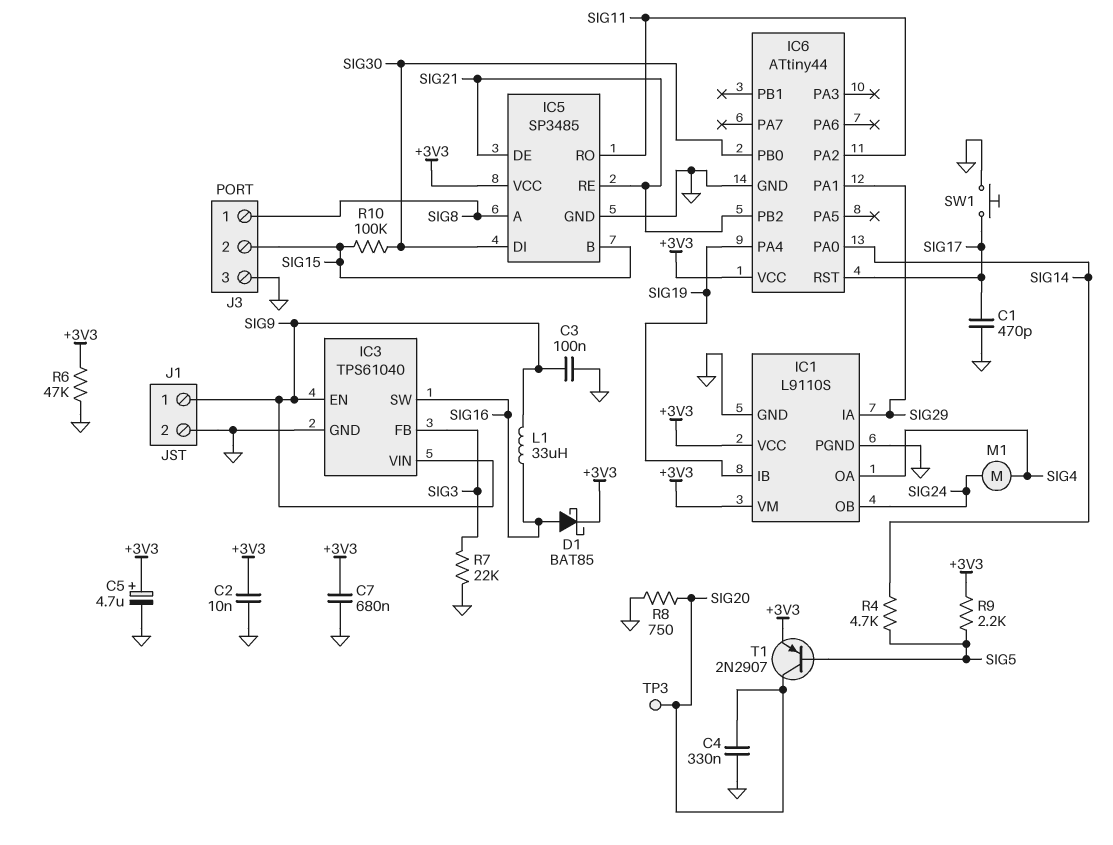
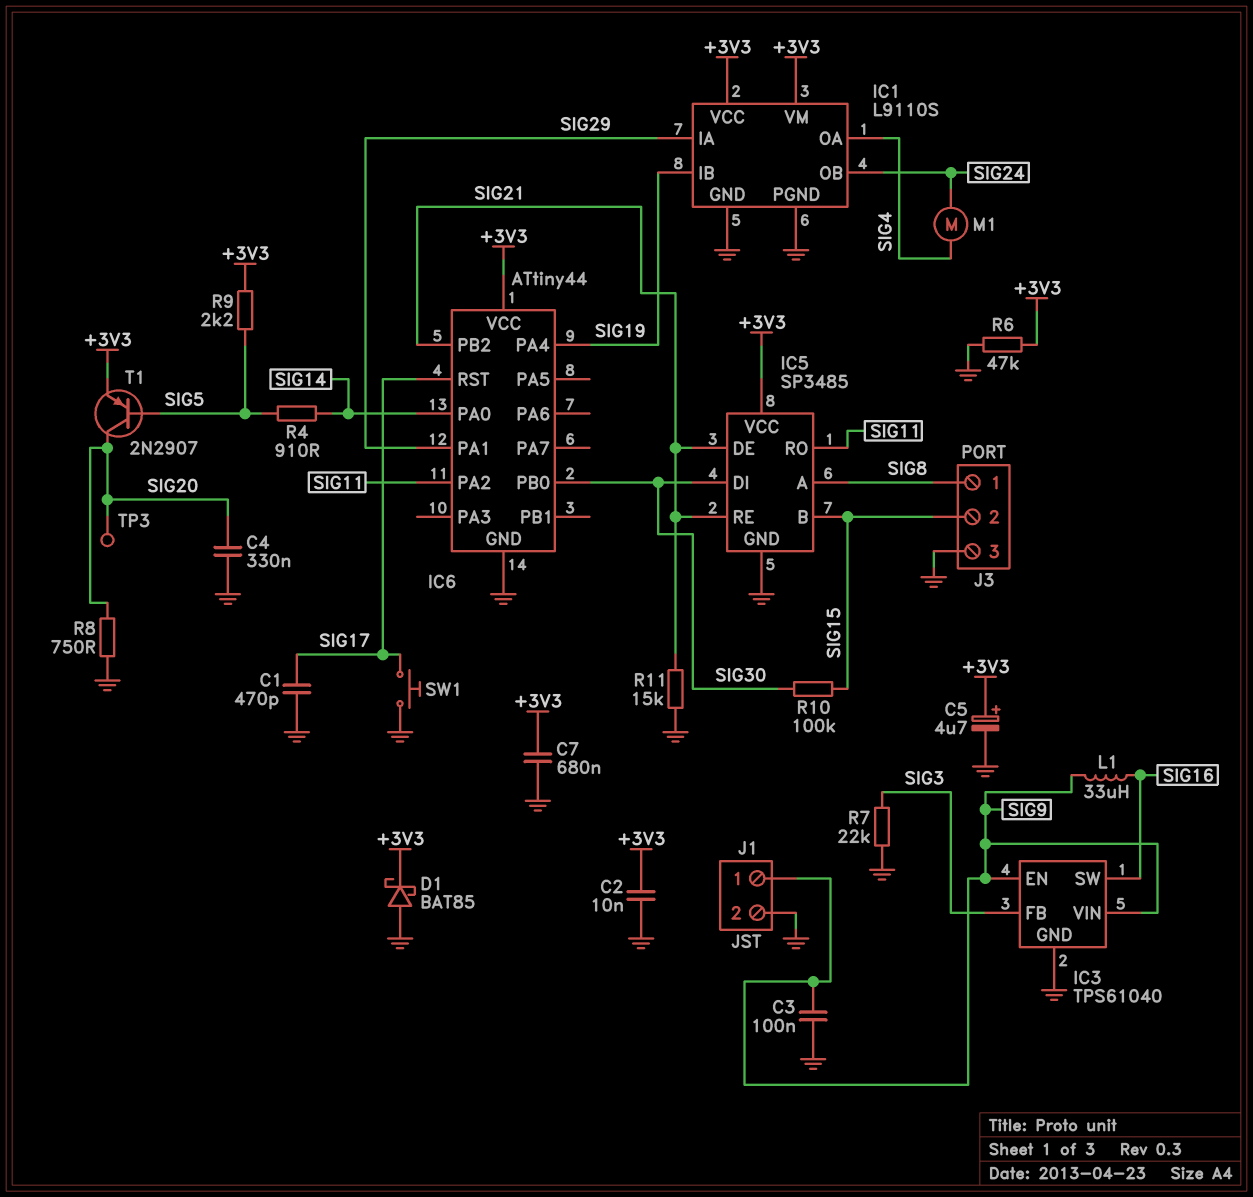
D1: schottky BAT85 (A SIG16, K +3V3) -> schottky BAT85 (A GND, K +3V3)
R4: 4.7k (SIG5, SIG14) -> 910 (SIG5, SIG14)
R11: none -> 15k (GND, SIG21)

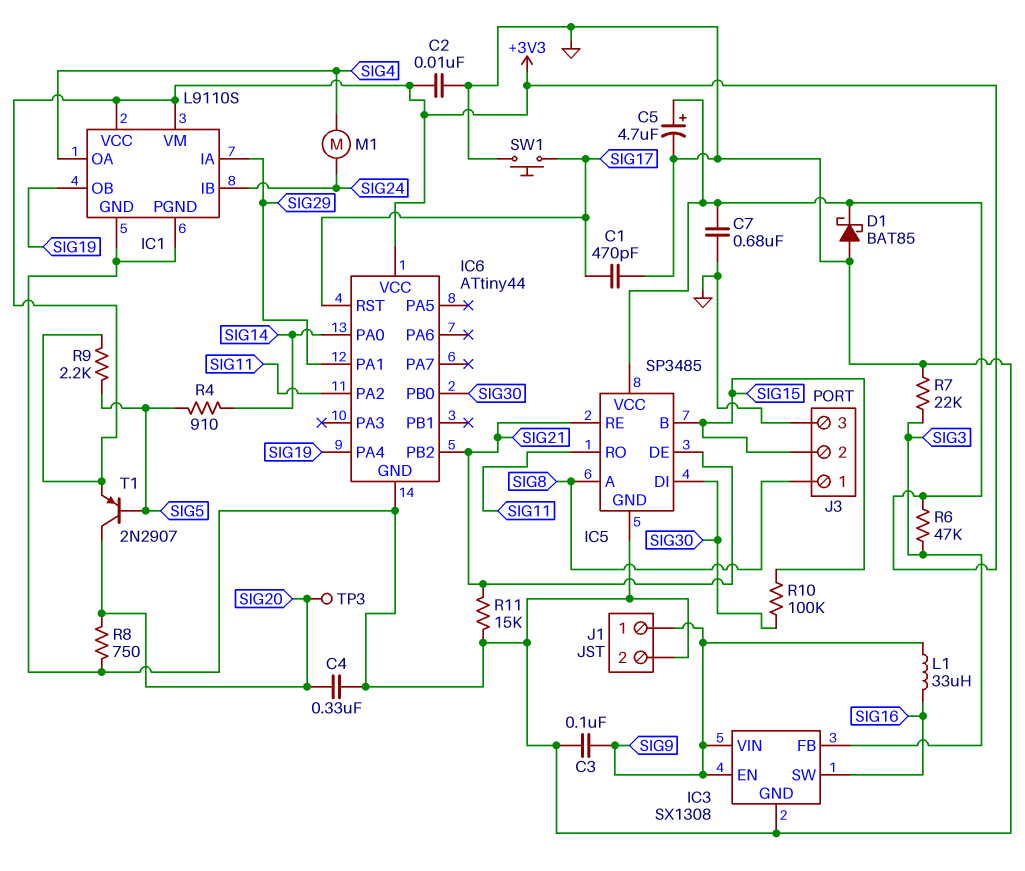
IC1 pin IB: SIG19 -> SIG24
IC1 pin OB: SIG24 -> SIG19
IC3: TPS61040 -> SX1308
R6: 47k (+3V3, GND) -> 47k (+3V3, SIG3)

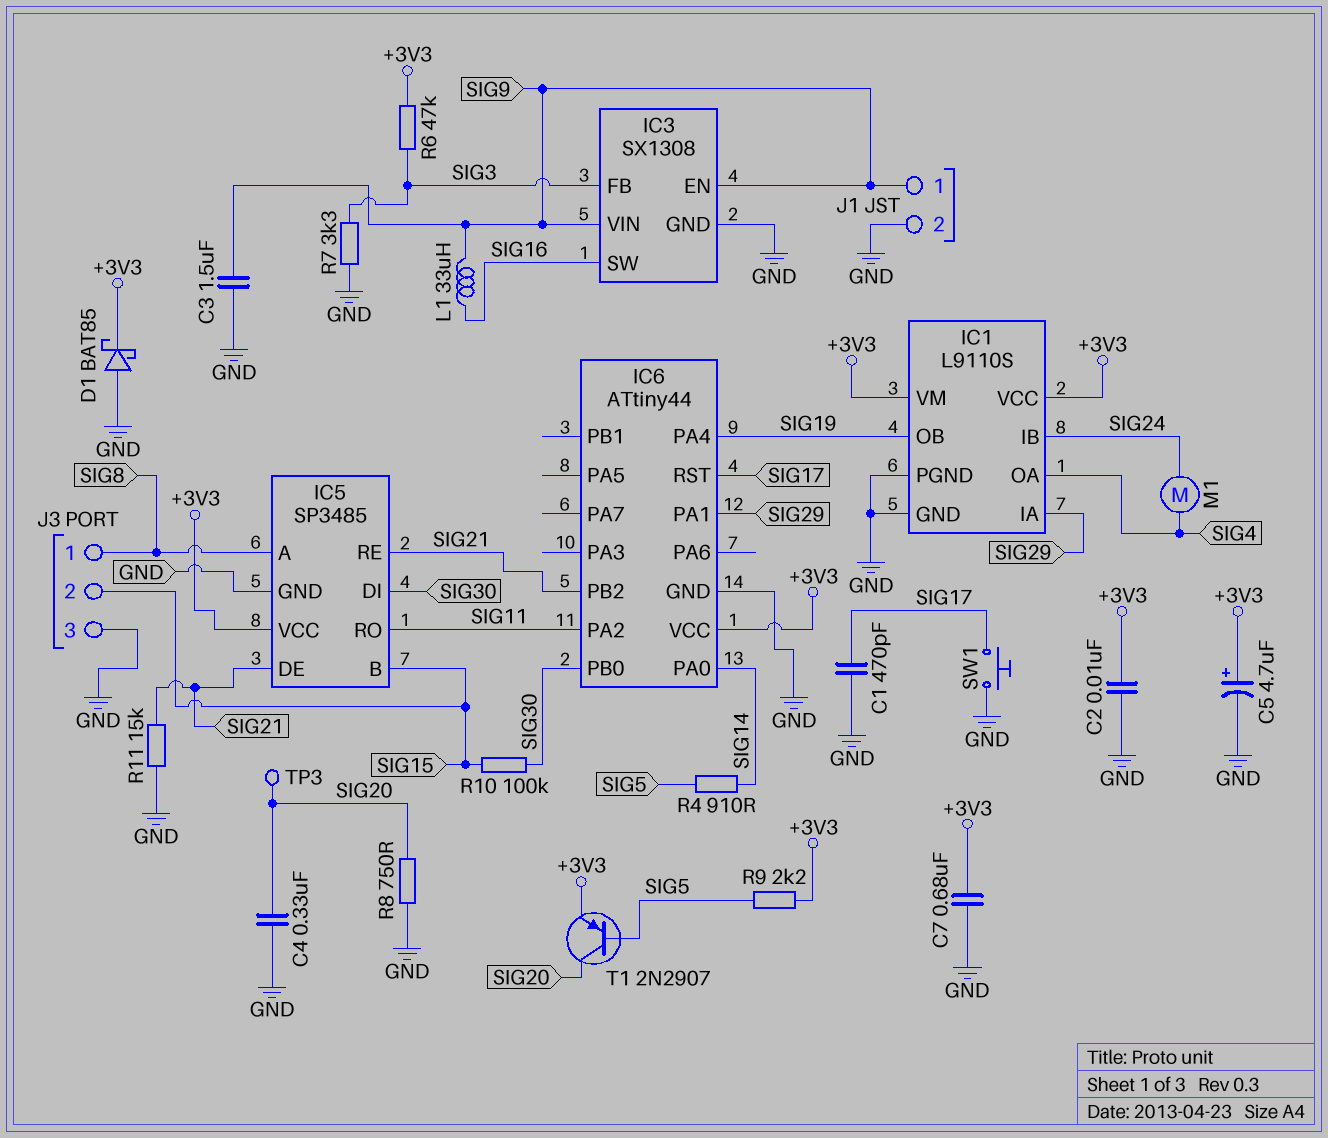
C3: 100nF (GND, SIG9) -> 1.5uF (GND, SIG9)
R7: 22k (GND, SIG3) -> 3.3k (GND, SIG3)

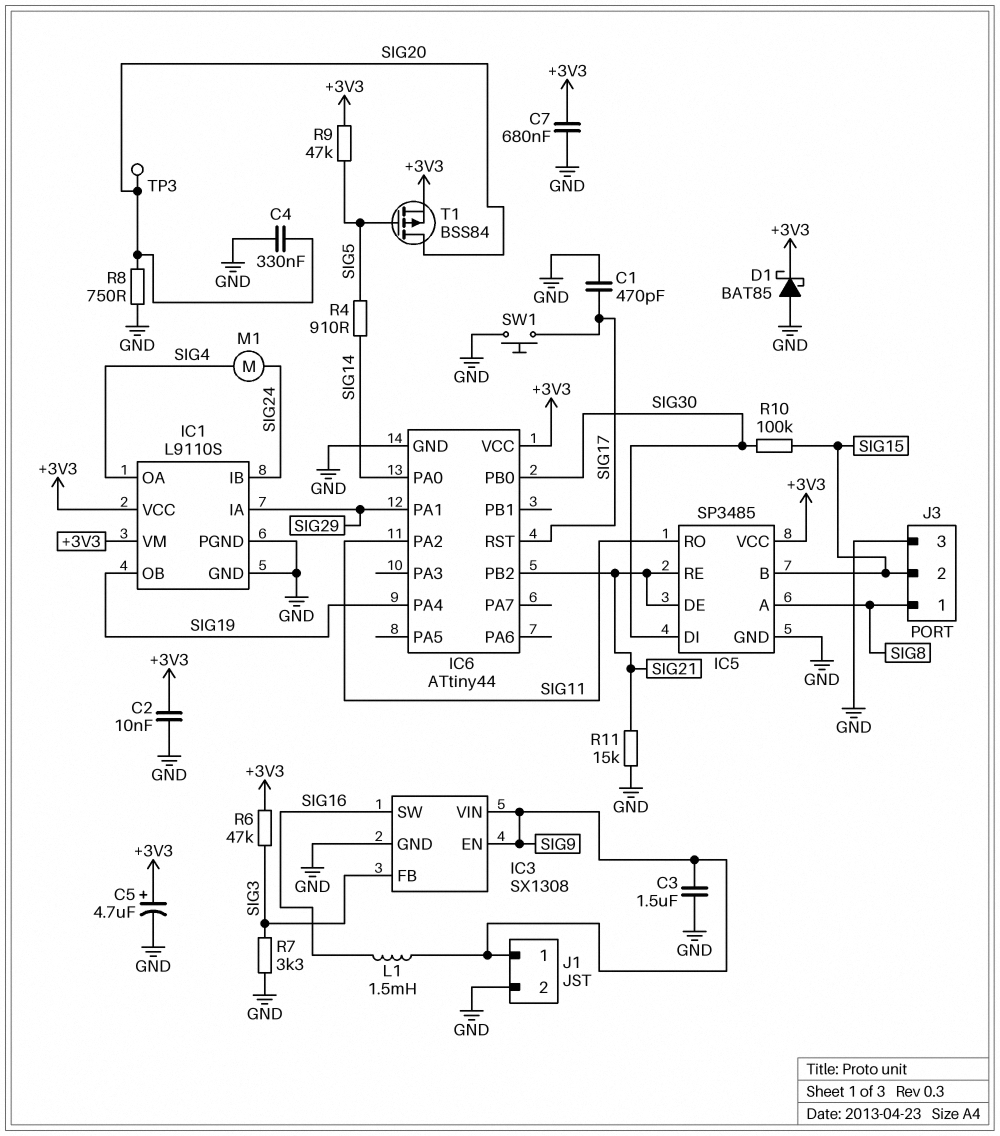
L1: 33uH (SIG9, SIG16) -> 1.5mH (SIG9, SIG16)
R9: 2.2k (+3V3, SIG5) -> 47k (+3V3, SIG5)
T1: PNP 2N2907 (B SIG5, C SIG20, E +3V3) -> PMOS BSS84 (G SIG5, D SIG20, S +3V3)

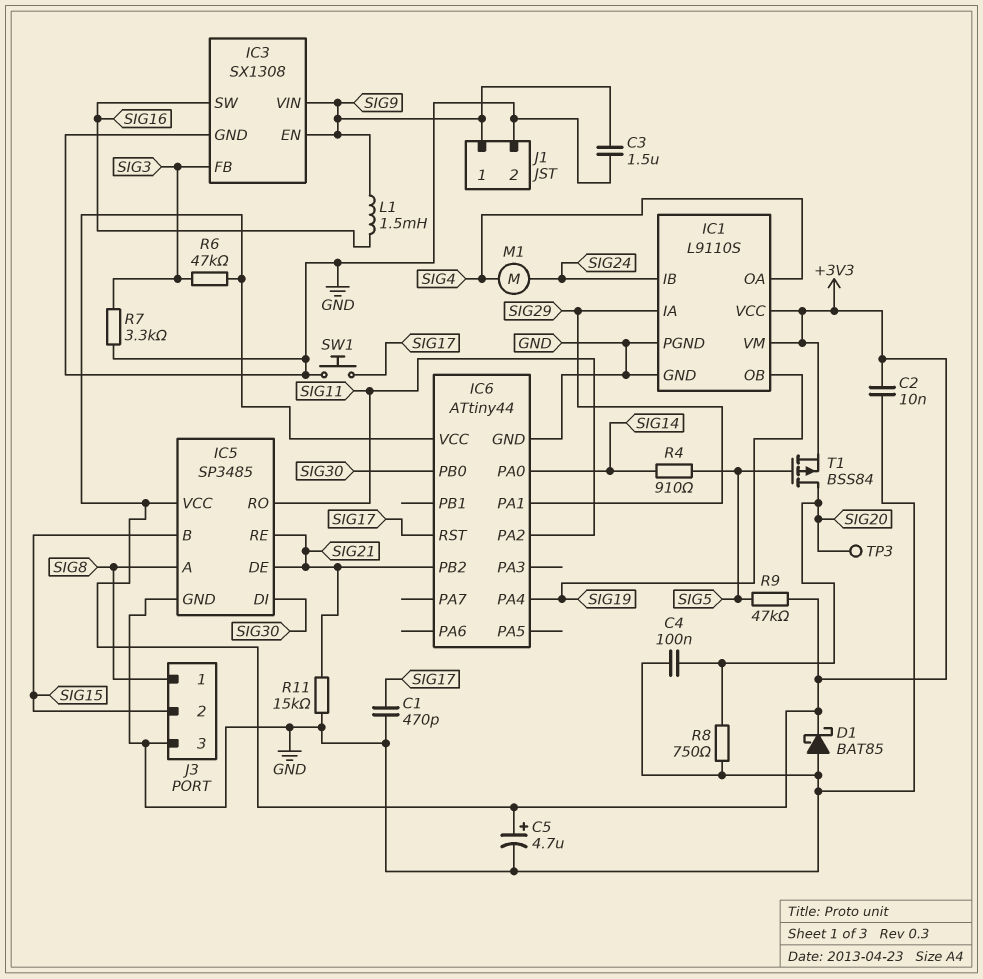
C4: 330nF (GND, SIG20) -> 100nF (GND, SIG20)
C7: 680nF (+3V3, GND) -> none
R10: 100k (SIG15, SIG30) -> none

